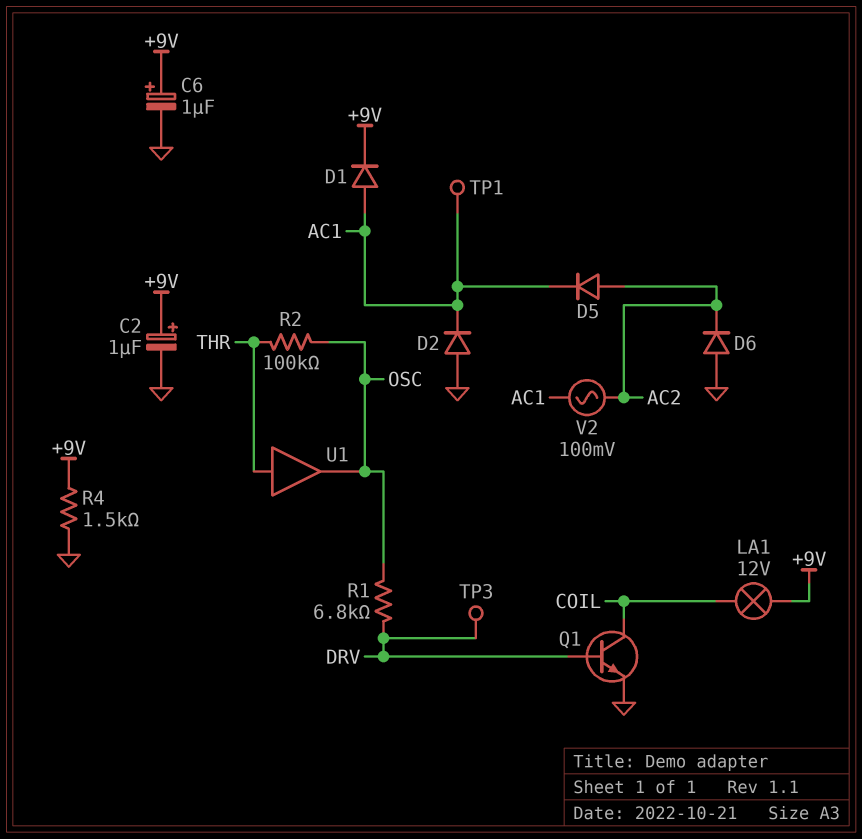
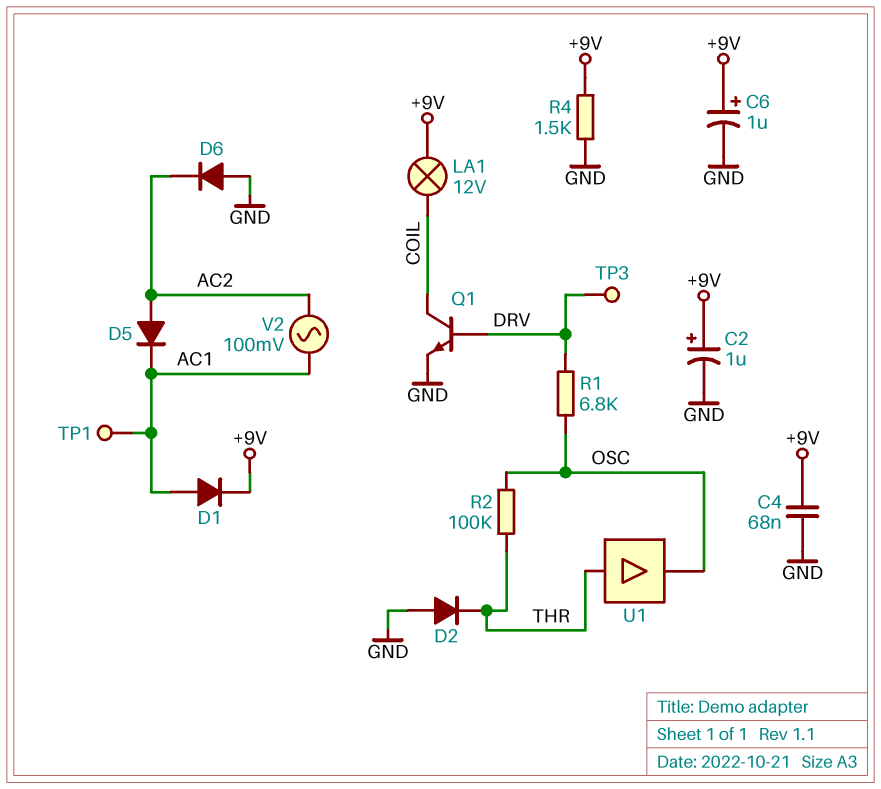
C4: none -> 68nF (+9V, GND)
D2: diode (A GND, K AC1) -> diode (A GND, K THR)

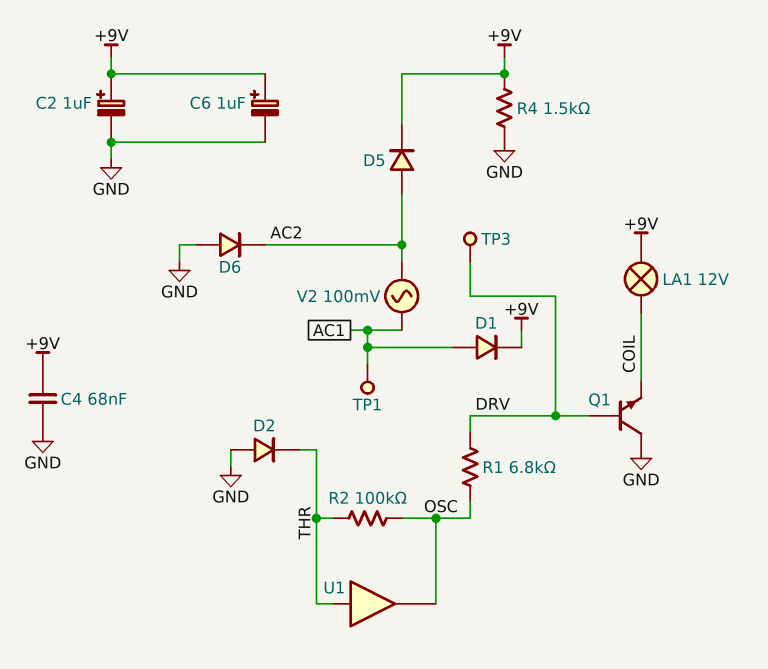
D5: diode (A AC2, K AC1) -> diode (A AC2, K +9V)
Q1: NPN (B DRV, C COIL, E GND) -> NPN (B DRV, C GND, E COIL)

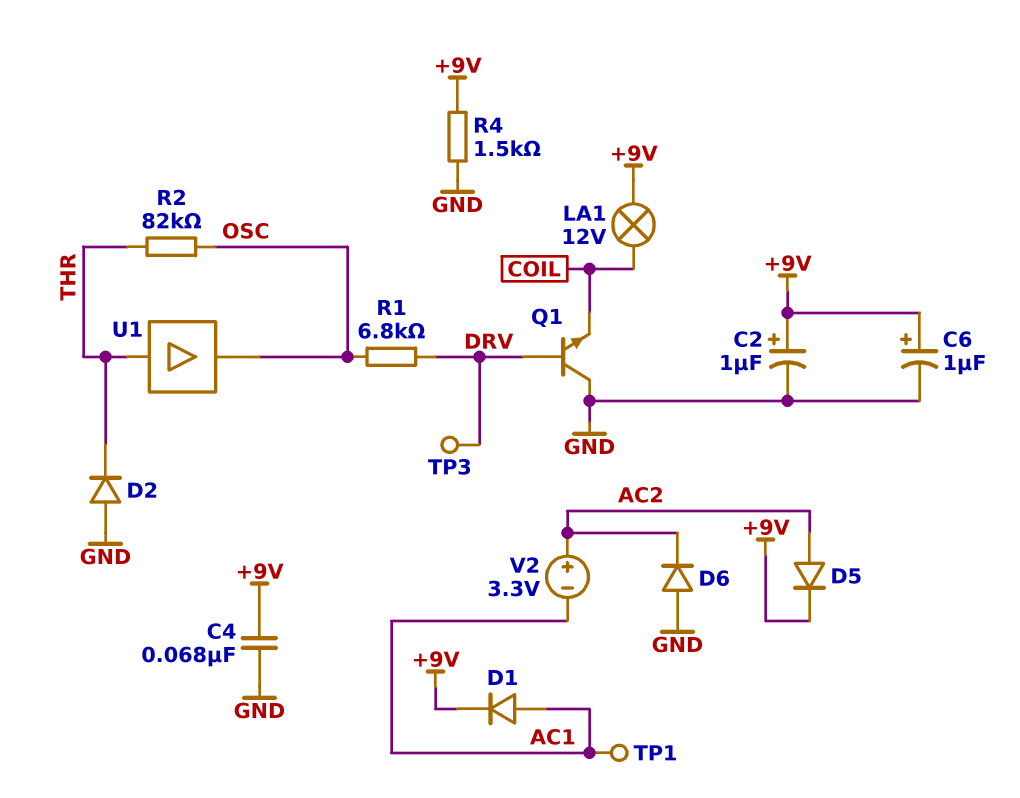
R2: 100k (OSC, THR) -> 82k (OSC, THR)
V2: AC 100mV (AC1, AC2) -> 3.3V (plus AC2, minus AC1)

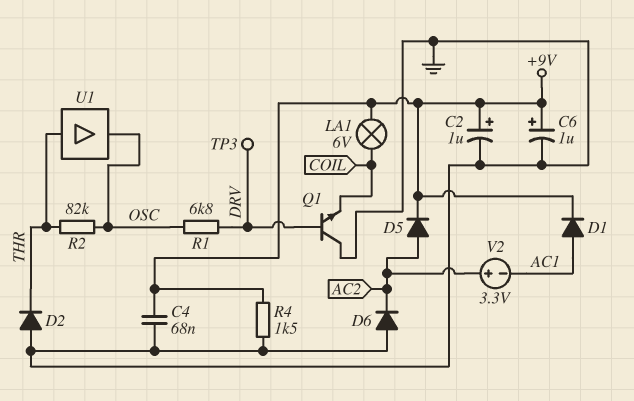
LA1: lamp 12V (+9V, COIL) -> lamp 6V (+9V, COIL)
TP1: test point (AC1) -> none

